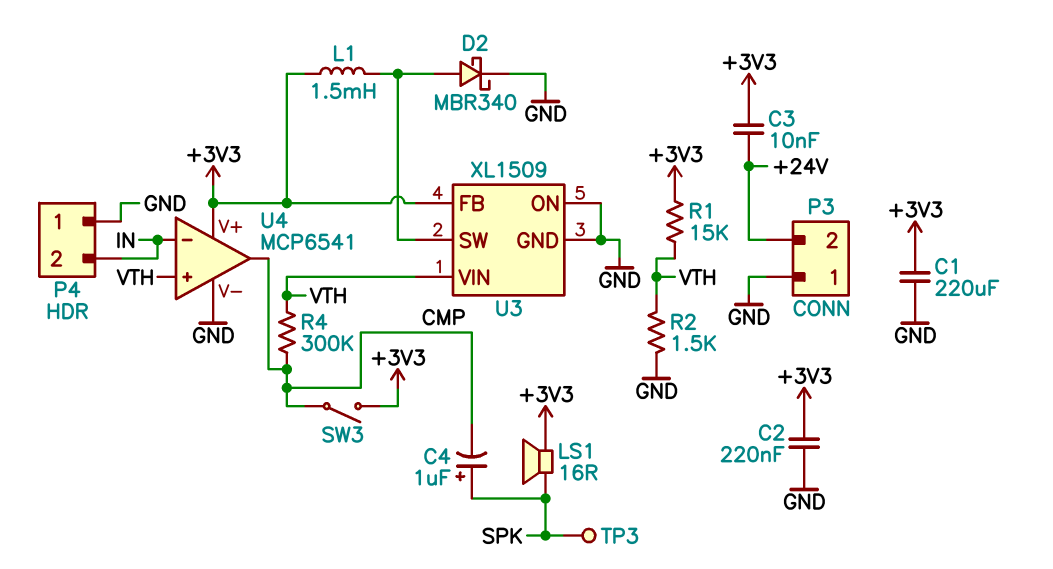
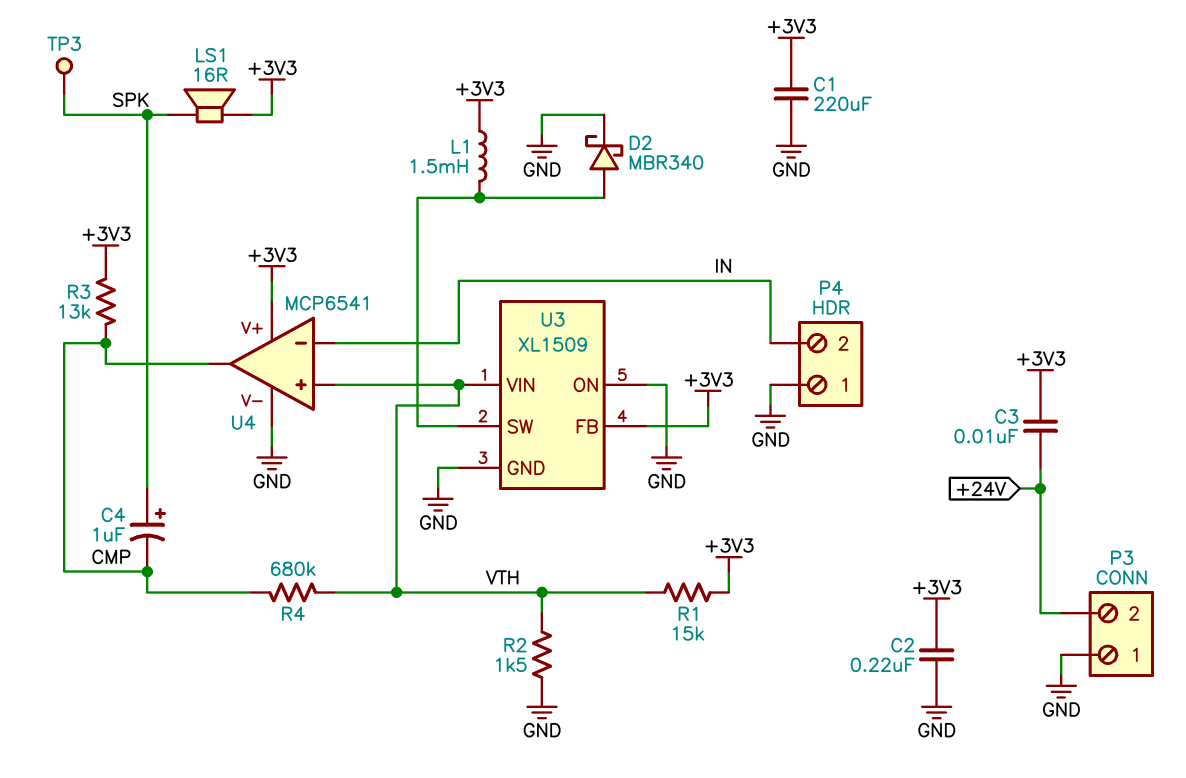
R3: none -> 13k (+3V3, CMP)
R4: 300k (CMP, VTH) -> 680k (CMP, VTH)
SW3: switch (+3V3, CMP) -> none

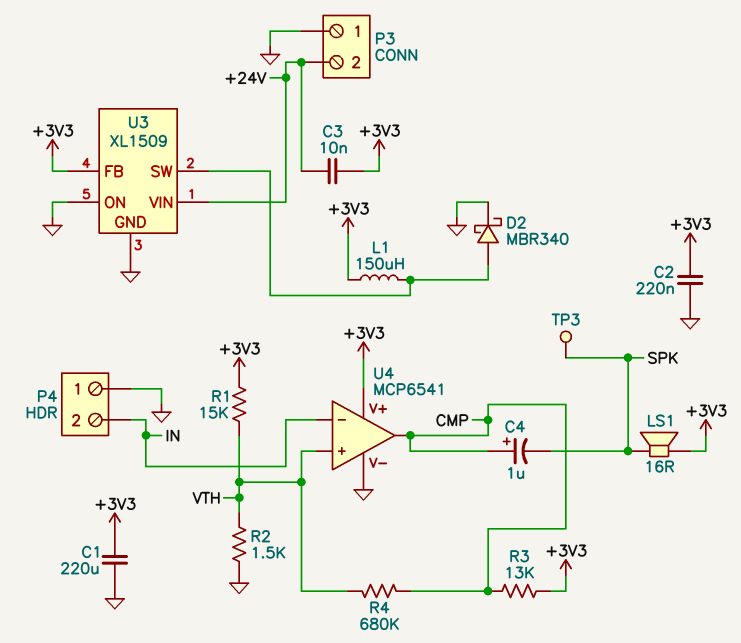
C4: 1uF (plus SPK, minus CMP) -> 1uF (plus CMP, minus SPK)
L1: 1.5mH (+3V3, U3/SW) -> 150uH (+3V3, U3/SW)
U3 pin VIN: VTH -> +24V

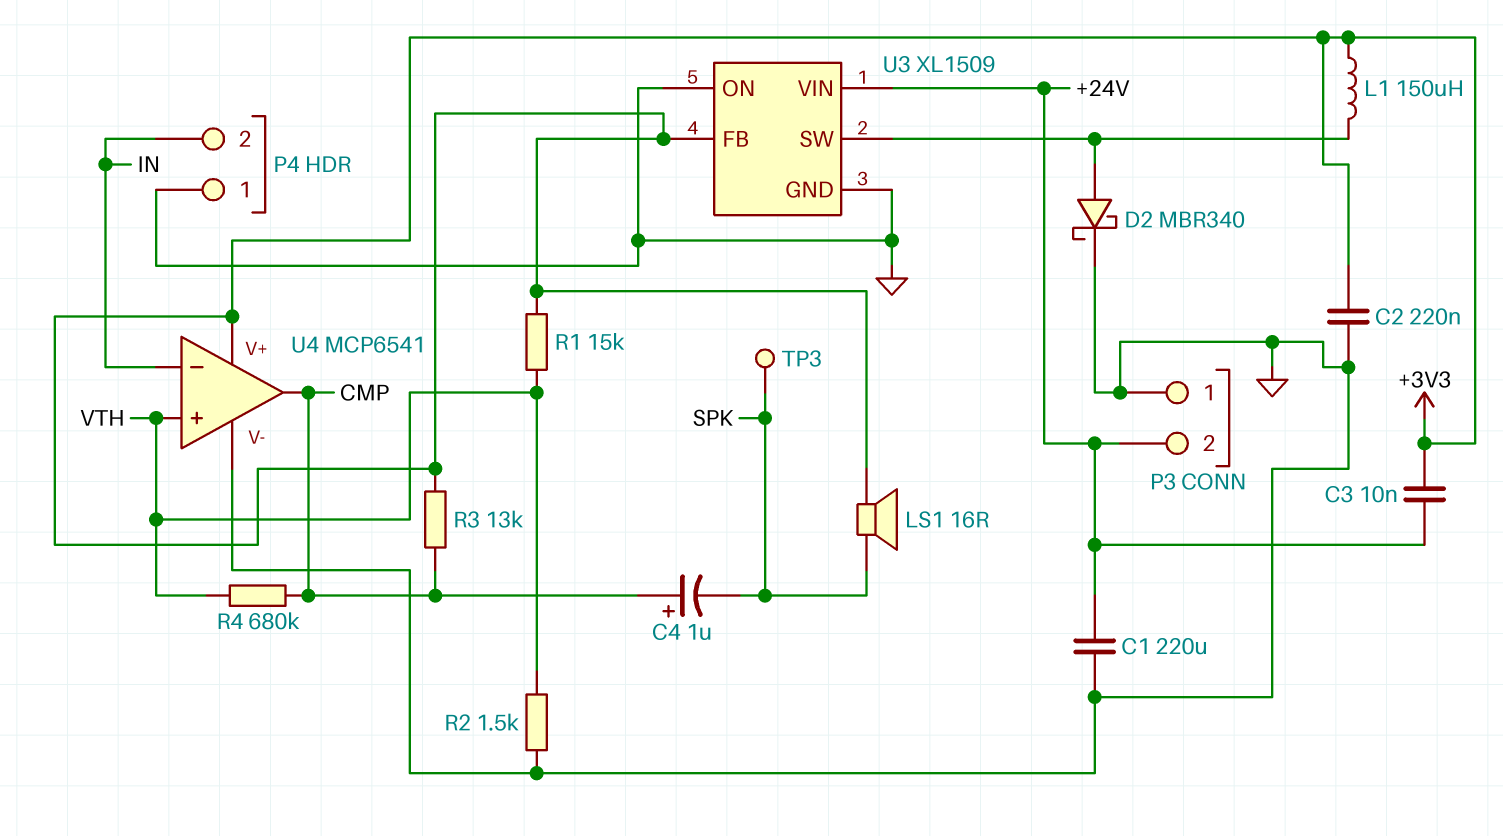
C1: 220uF (+3V3, GND) -> 220uF (+24V, GND)

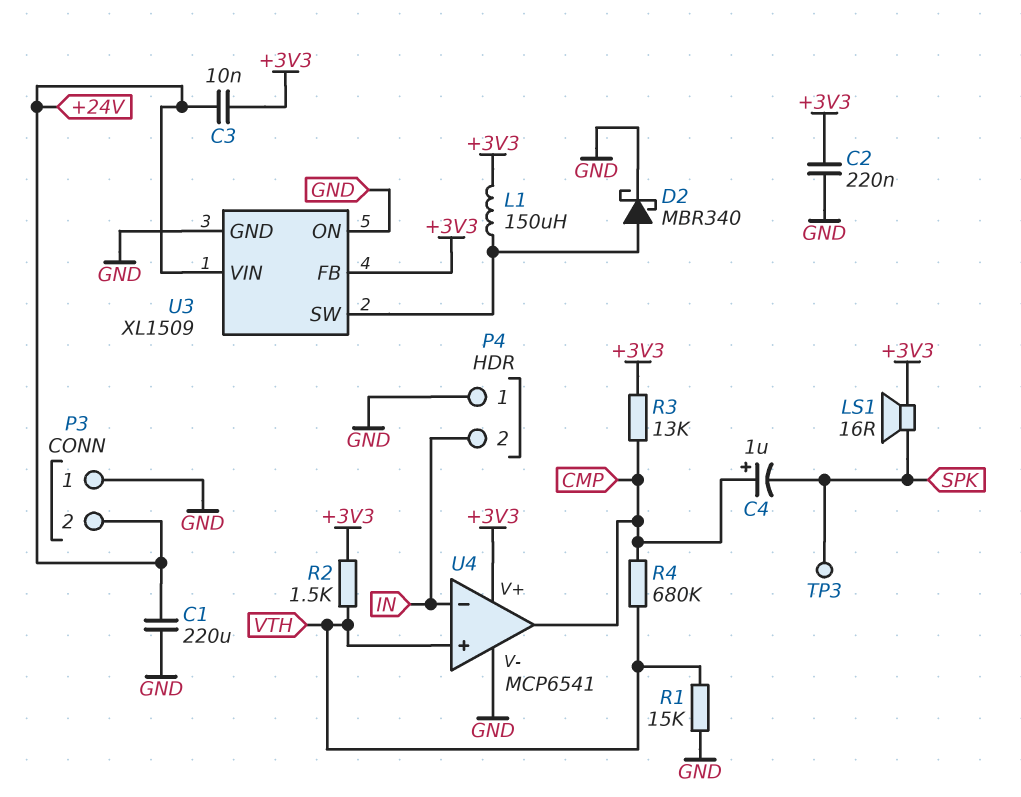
R1: 15k (+3V3, VTH) -> 15k (GND, VTH)
R2: 1.5k (GND, VTH) -> 1.5k (+3V3, VTH)

